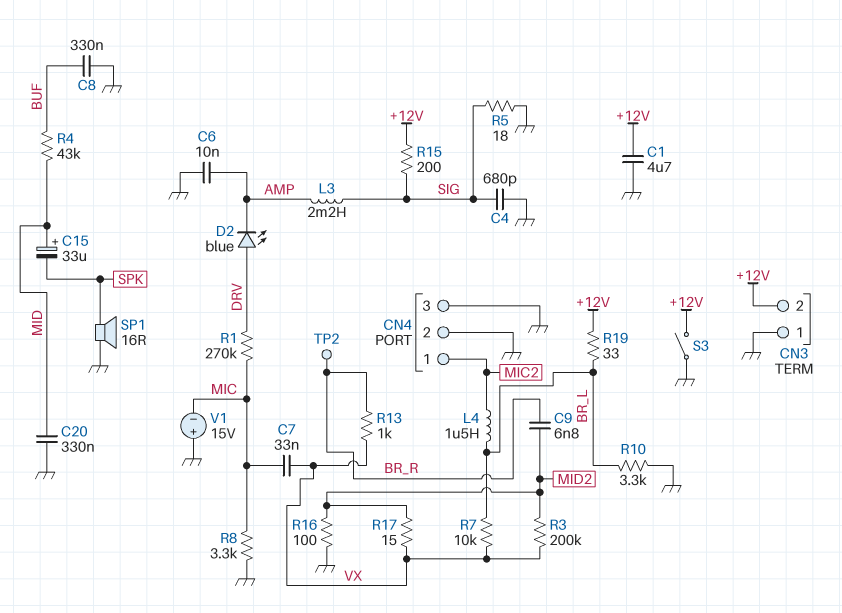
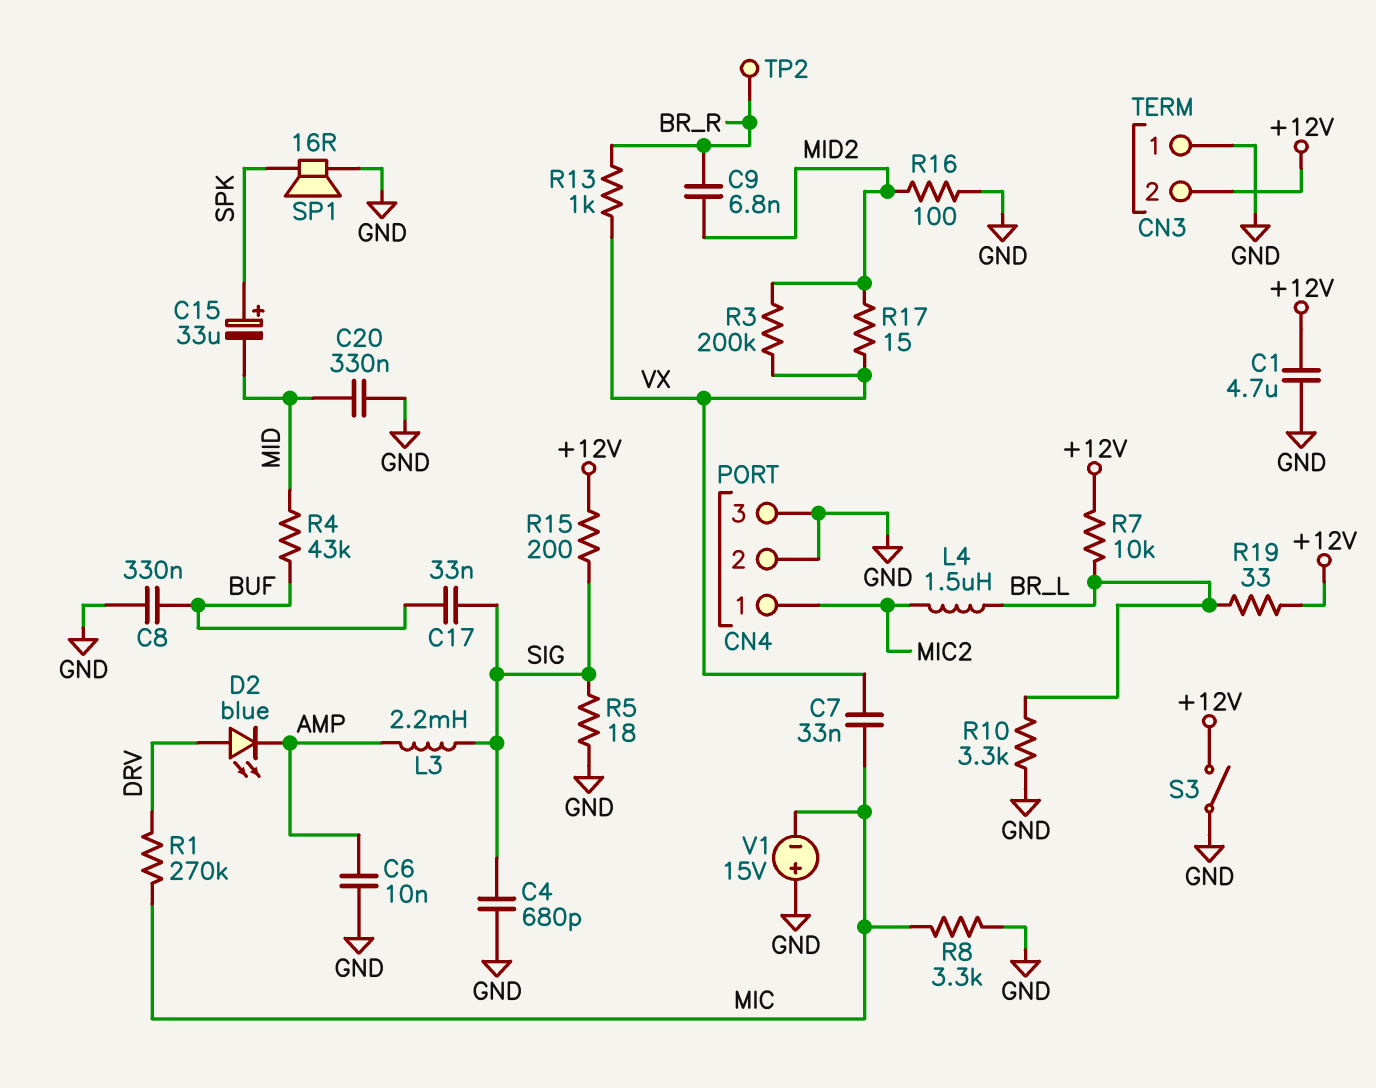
C15: 33uF (plus MID, minus SPK) -> 33uF (plus SPK, minus MID)
C17: none -> 33nF (BUF, SIG)
R7: 10k (BR_L, VX) -> 10k (+12V, BR_L)

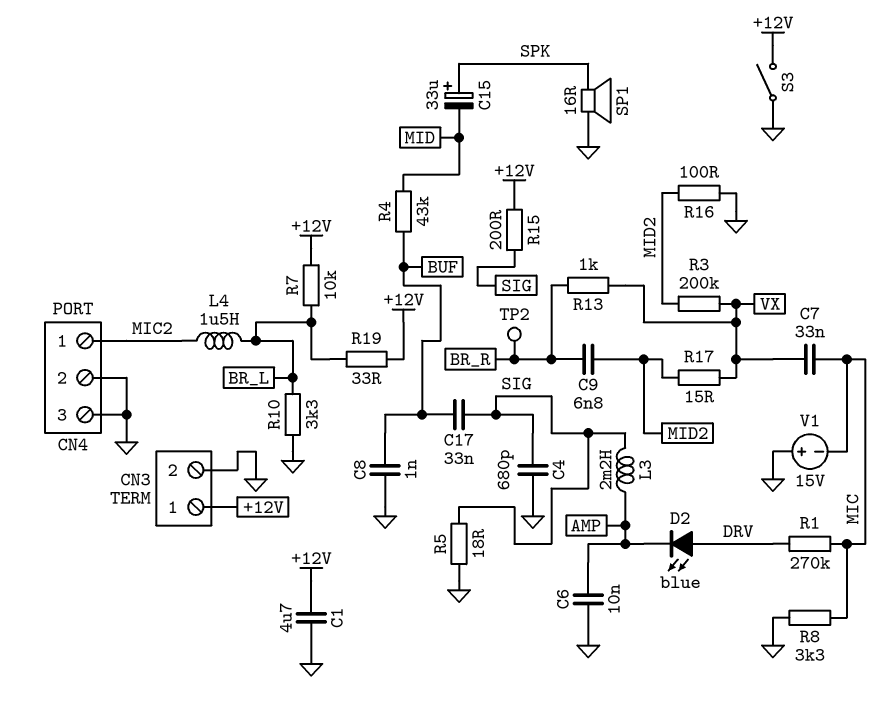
C8: 330nF (BUF, GND) -> 1nF (BUF, GND)
C20: 330nF (GND, MID) -> none
CN3 pin 1: GND -> +12V
CN3 pin 2: +12V -> GND

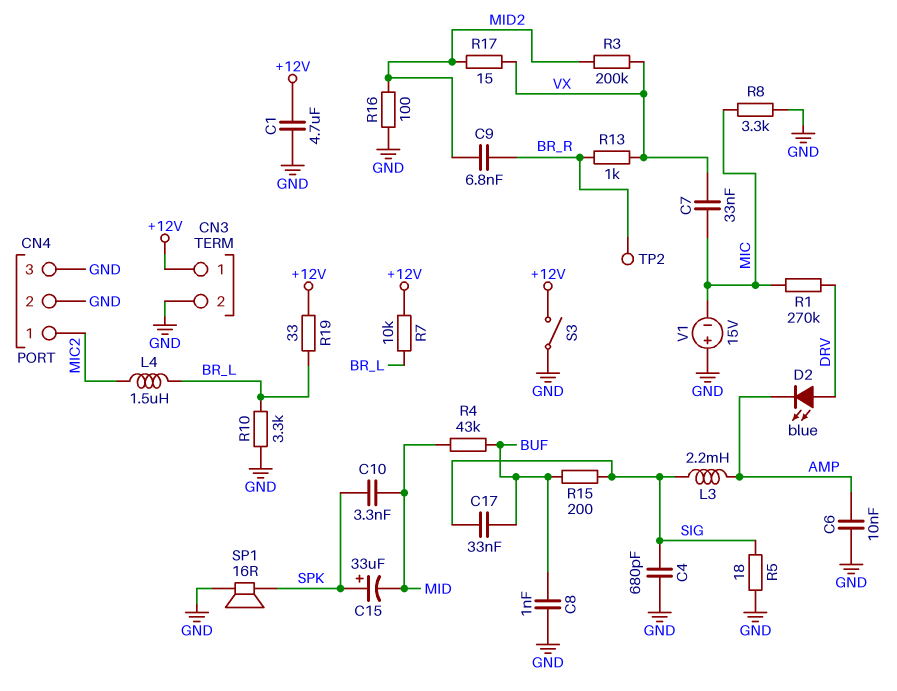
C10: none -> 3.3nF (MID, SPK)
R15: 200 (+12V, SIG) -> 200 (BUF, SIG)

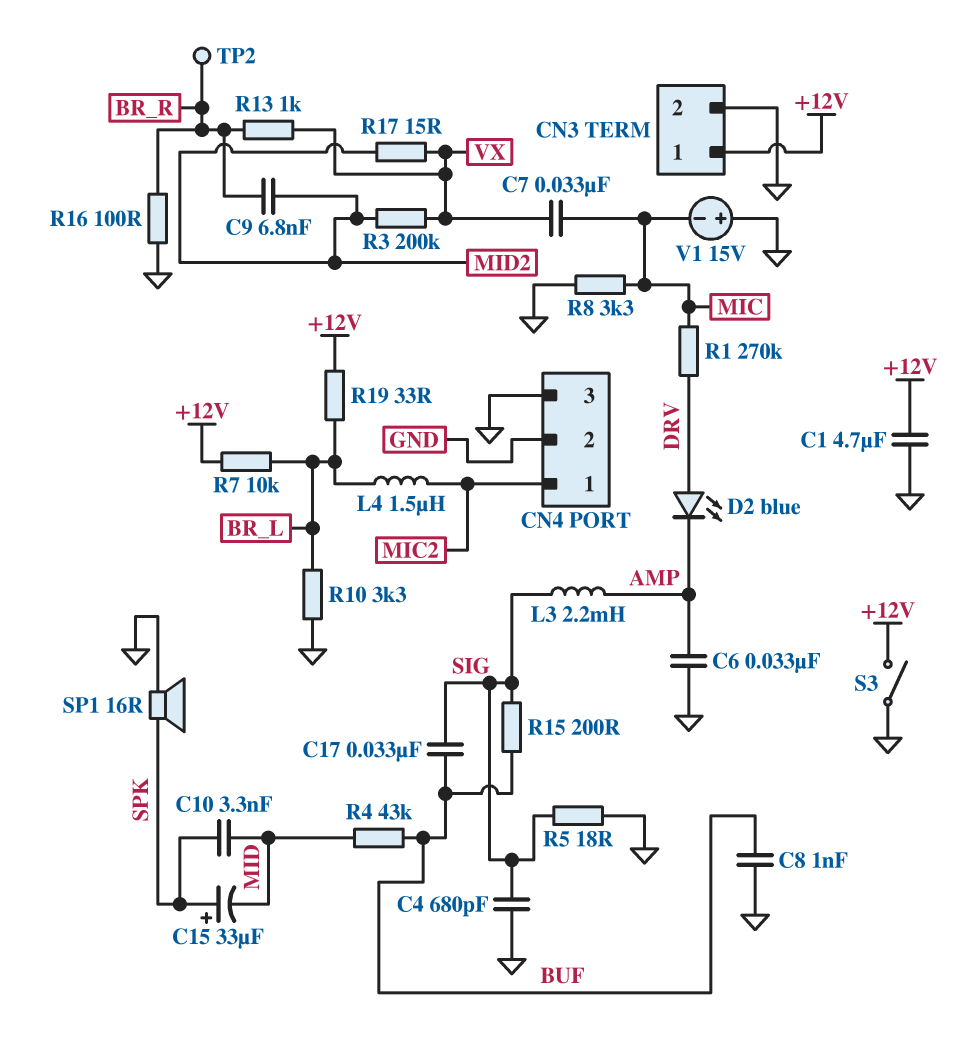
C6: 10nF (AMP, GND) -> 33nF (AMP, GND)
R16: 100 (GND, MID2) -> 100 (BR_R, GND)

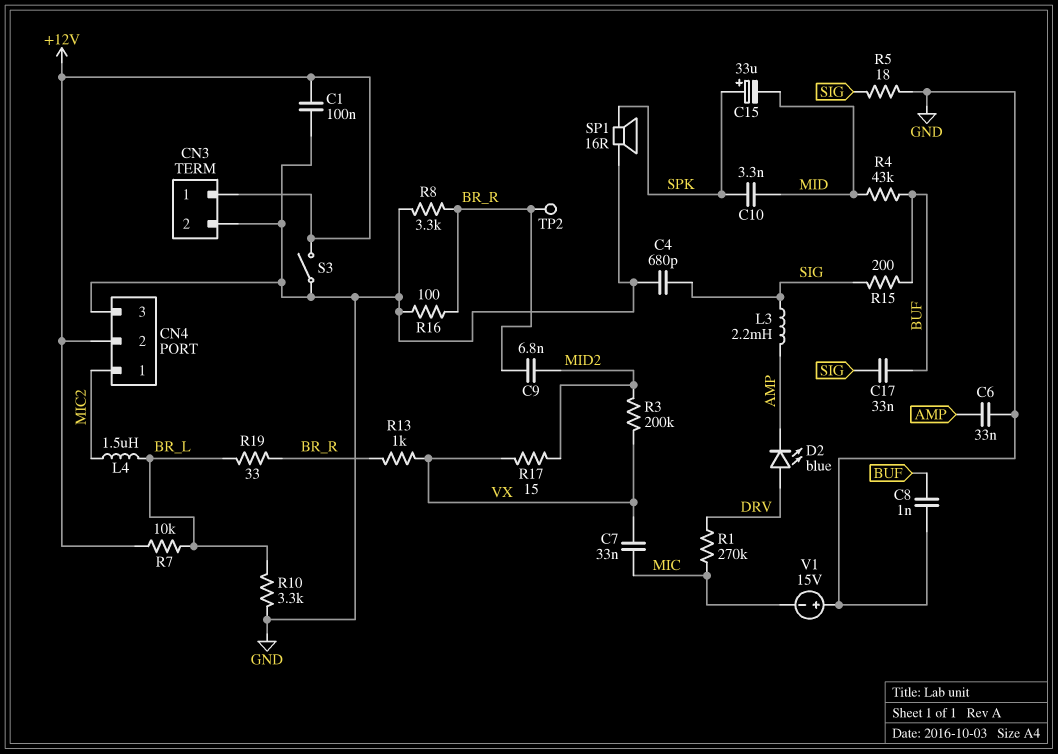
C1: 4.7uF (+12V, GND) -> 100nF (+12V, GND)
CN4 pin 2: GND -> +12V
R8: 3.3k (GND, MIC) -> 3.3k (BR_R, GND)
R19: 33 (+12V, BR_L) -> 33 (BR_L, BR_R)

